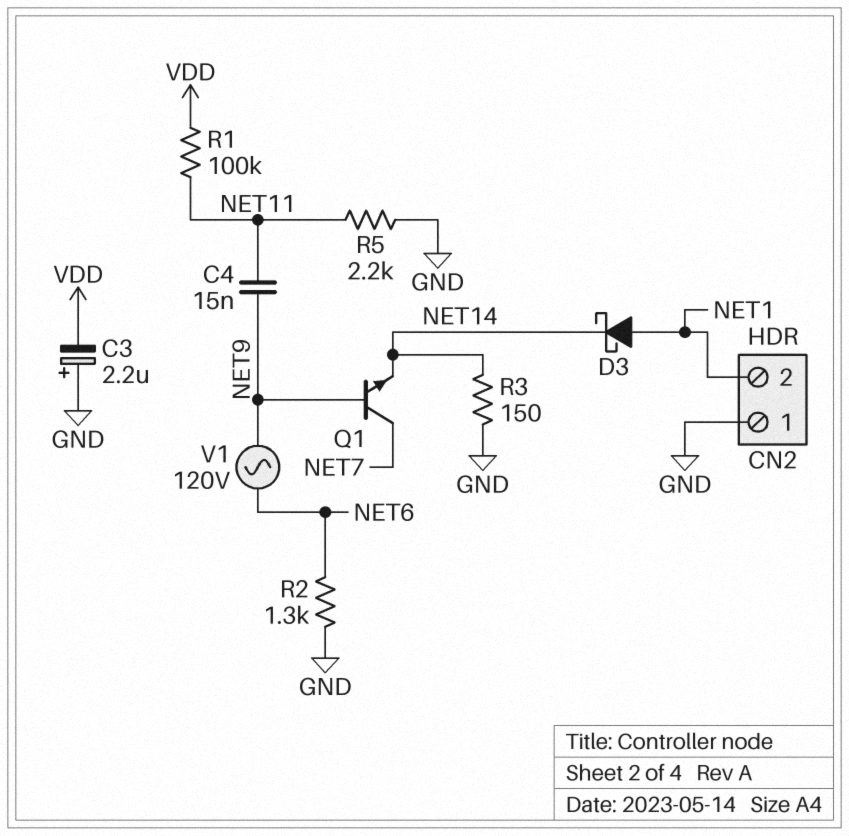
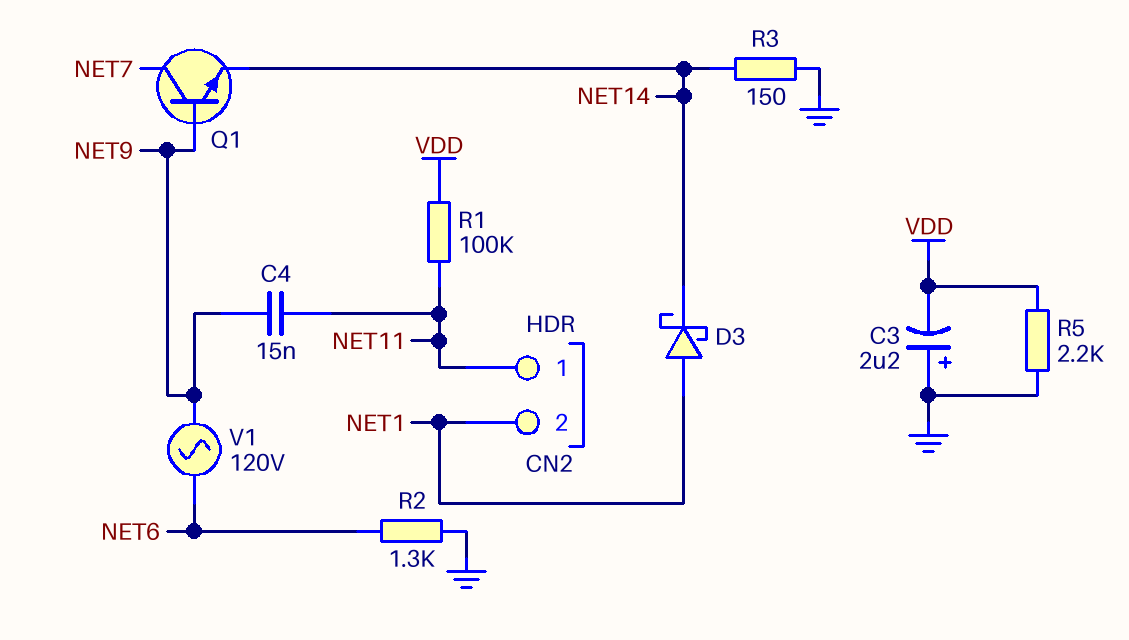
CN2 pin 1: GND -> NET11
R5: 2.2k (GND, NET11) -> 2.2k (GND, VDD)

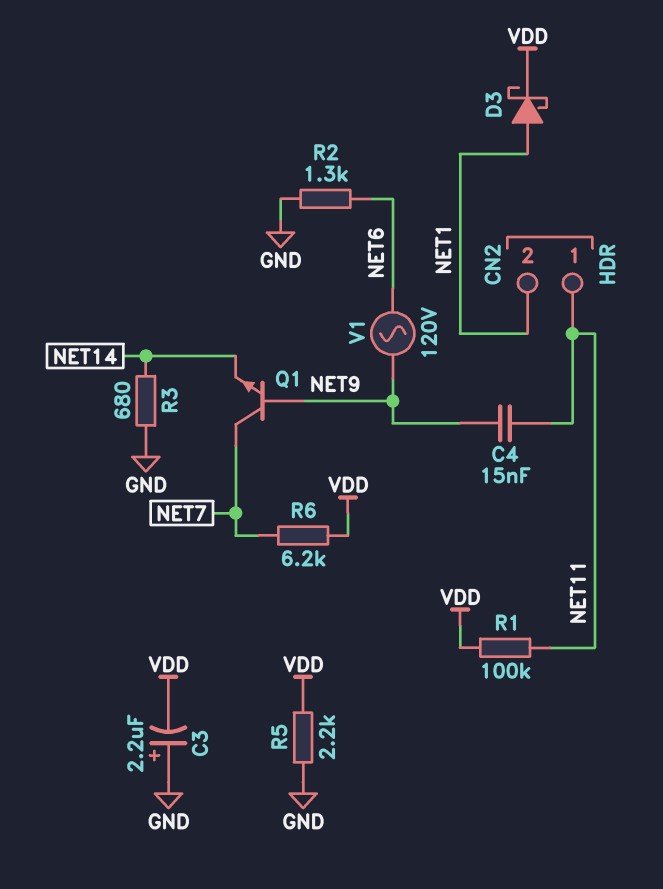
D3: schottky (A NET1, K NET14) -> schottky (A NET1, K VDD)
R3: 150 (GND, NET14) -> 680 (GND, NET14)
R6: none -> 6.2k (NET7, VDD)

